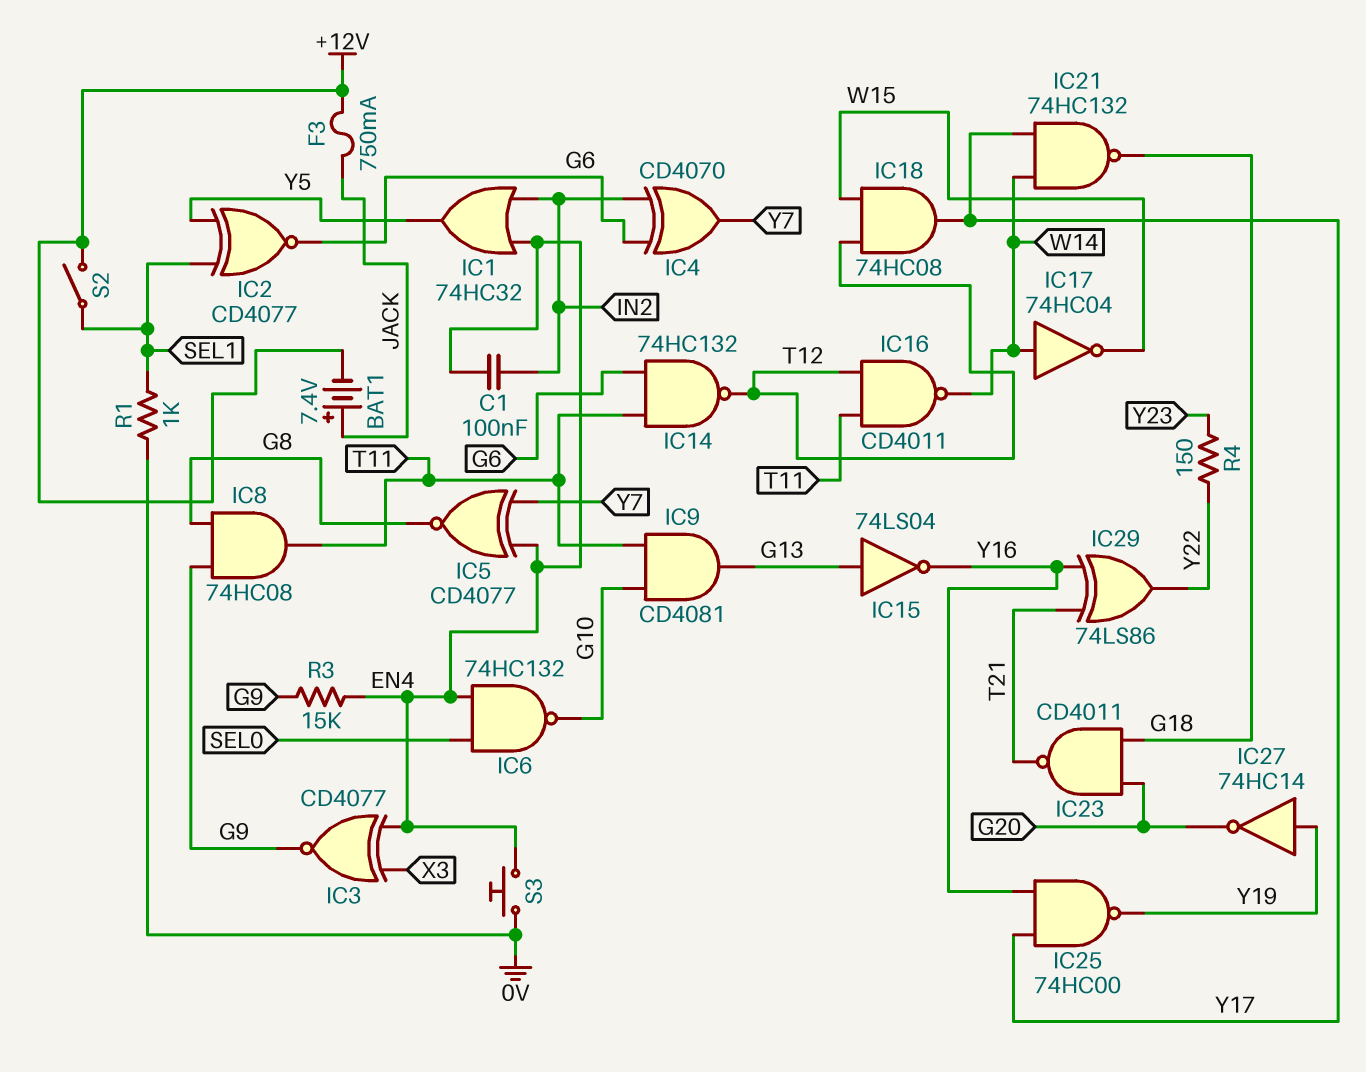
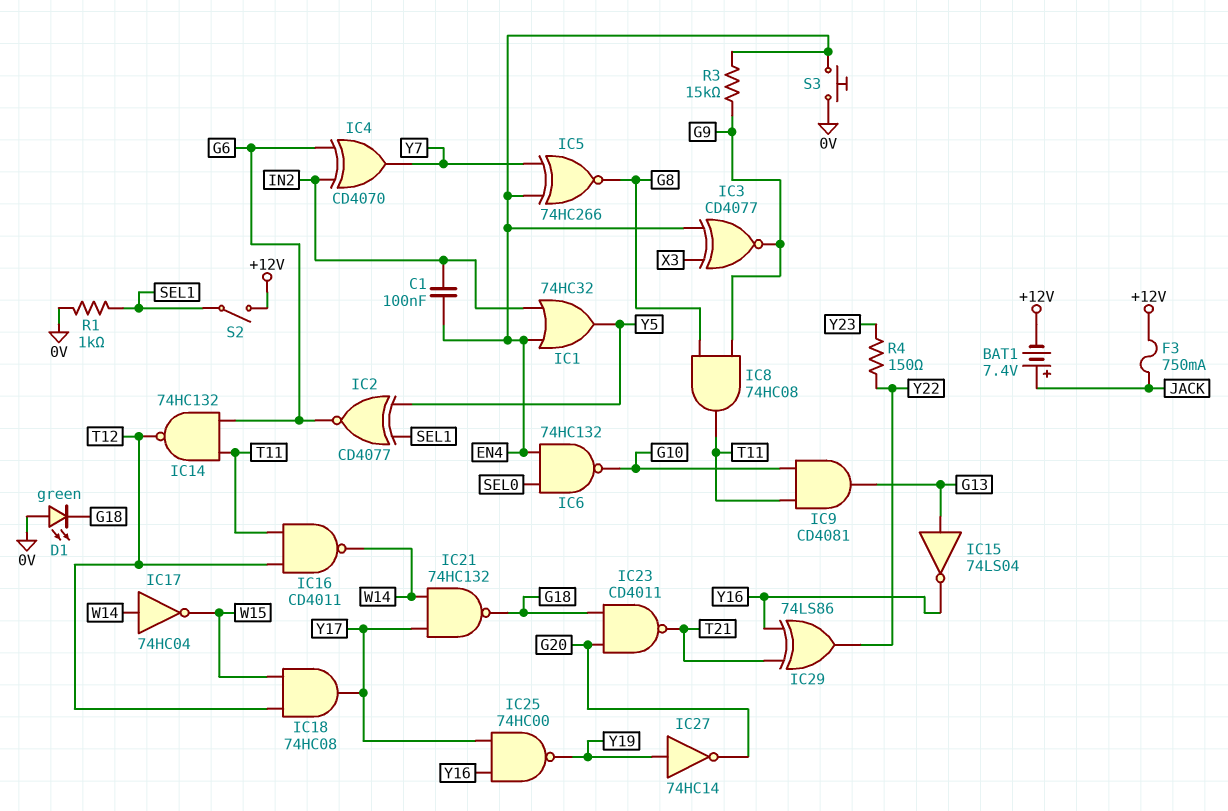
D1: none -> LED green (A 0V, K G18)
IC5: XNOR CD4077 (in EN4, in Y7, out G8) -> XNOR 74HC266 (in EN4, in Y7, out G8)

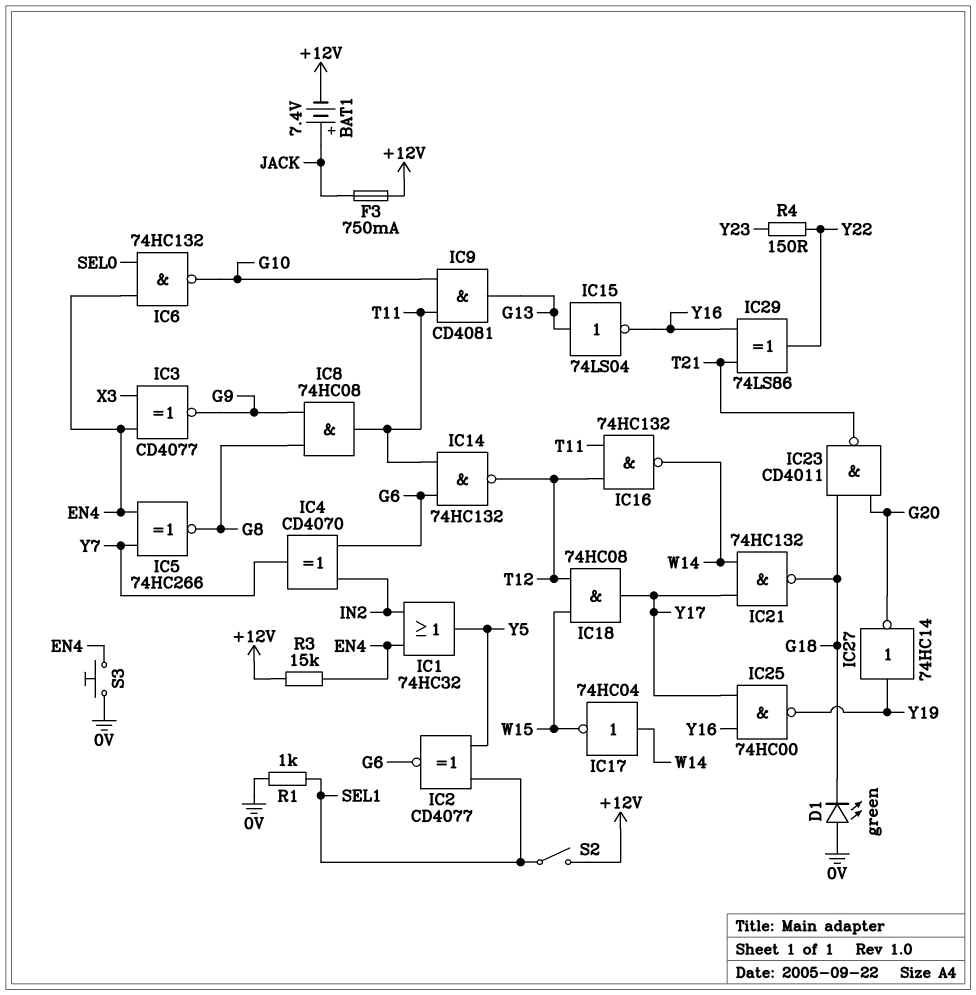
C1: 100nF (EN4, IN2) -> none
IC16: NAND CD4011 (in T11, in T12, out W14) -> NAND 74HC132 (in T11, in T12, out W14)
R3: 15k (EN4, G9) -> 15k (+12V, EN4)

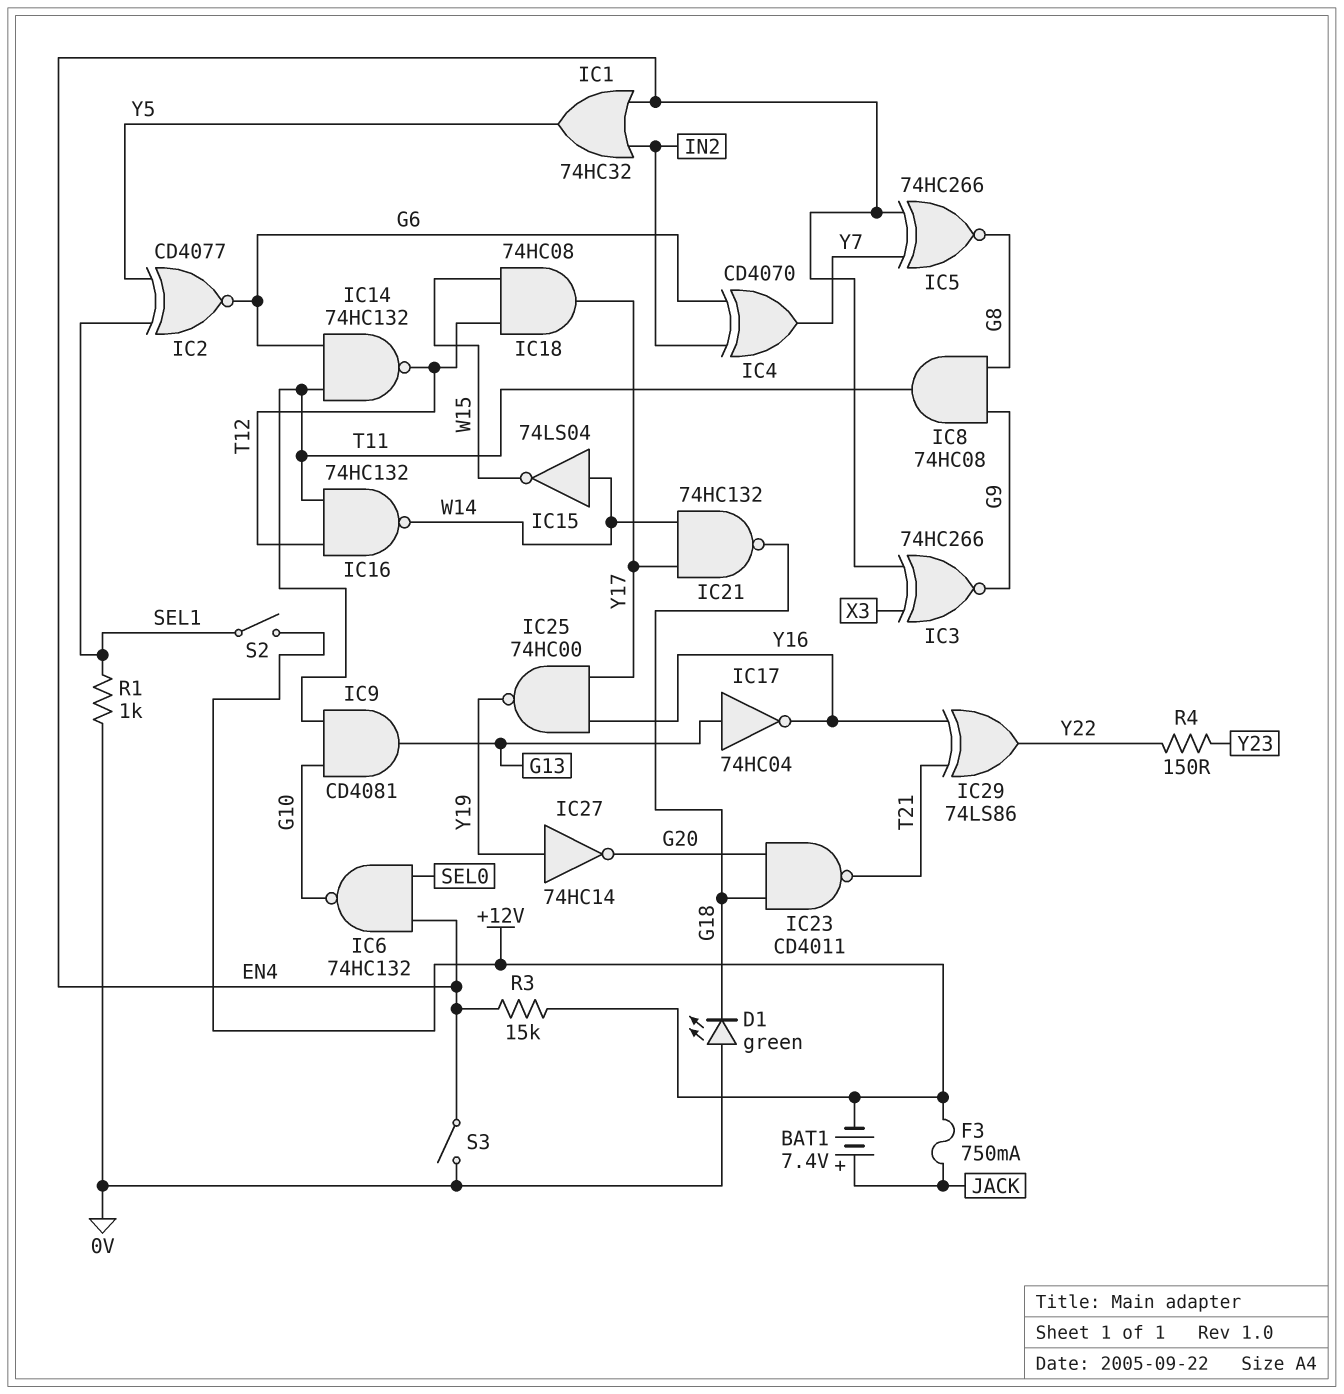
IC3: XNOR CD4077 (in EN4, in X3, out G9) -> XNOR 74HC266 (in EN4, in X3, out G9)
IC15: NOT 74LS04 (in G13, out Y16) -> NOT 74LS04 (in W14, out W15)
IC17: NOT 74HC04 (in W14, out W15) -> NOT 74HC04 (in G13, out Y16)
S3: button (0V, EN4) -> switch (0V, EN4)

